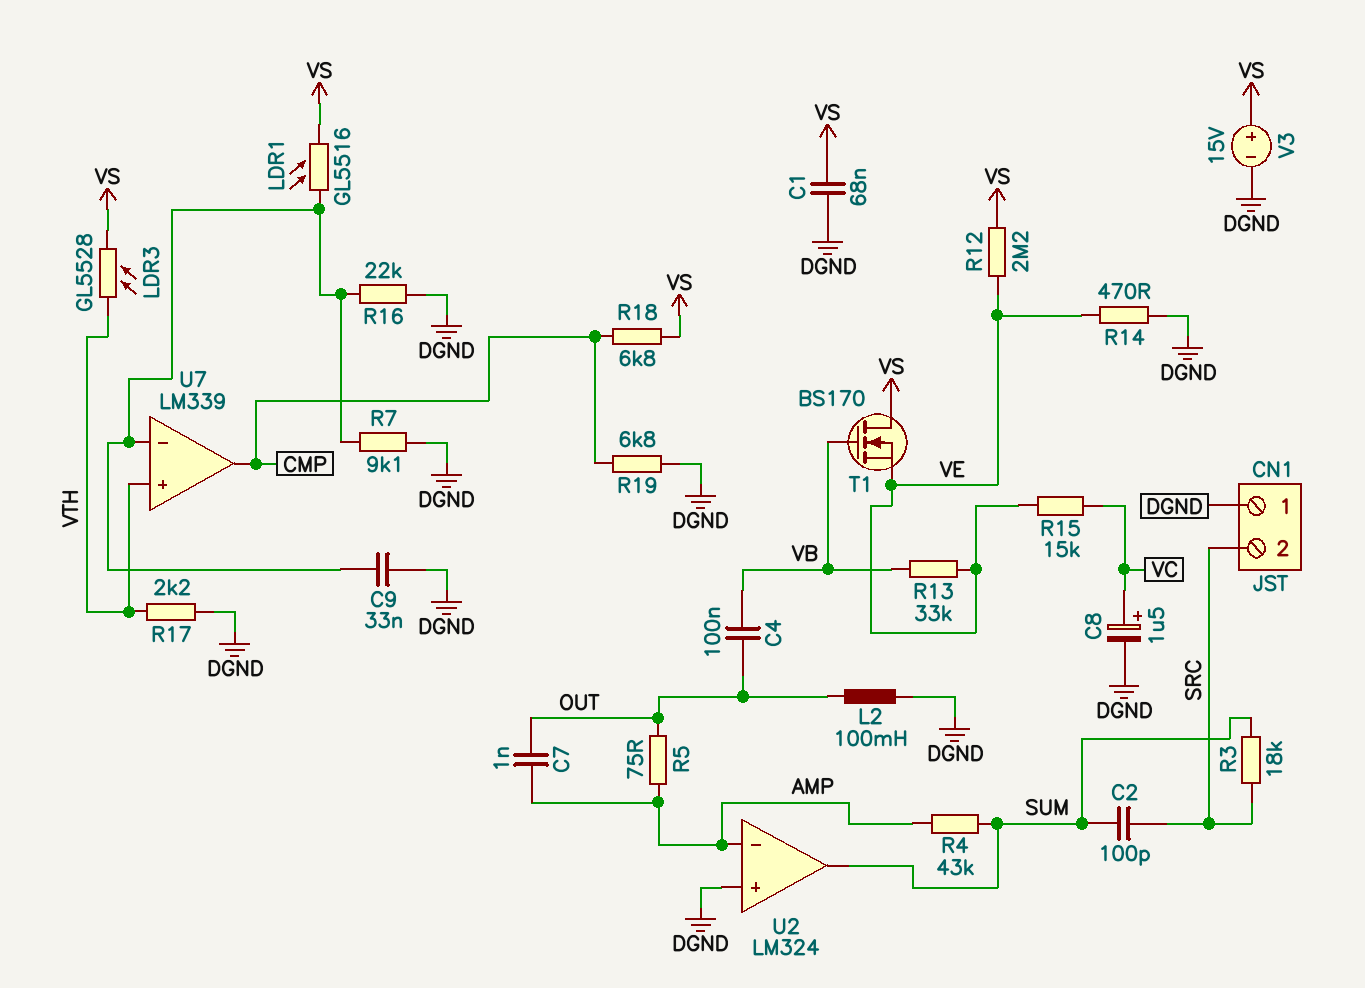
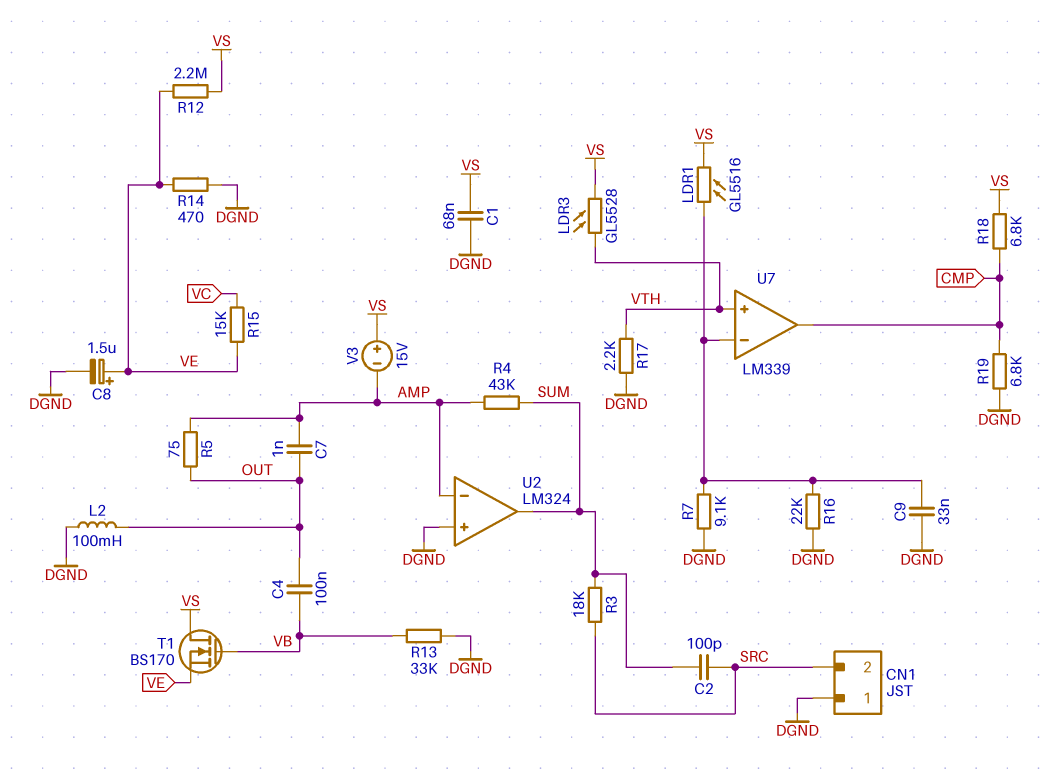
C8: 1.5uF (plus VC, minus DGND) -> 1.5uF (plus VE, minus DGND)
R13: 33k (VB, VE) -> 33k (DGND, VB)
V3: 15V (plus VS, minus DGND) -> 15V (plus VS, minus AMP)

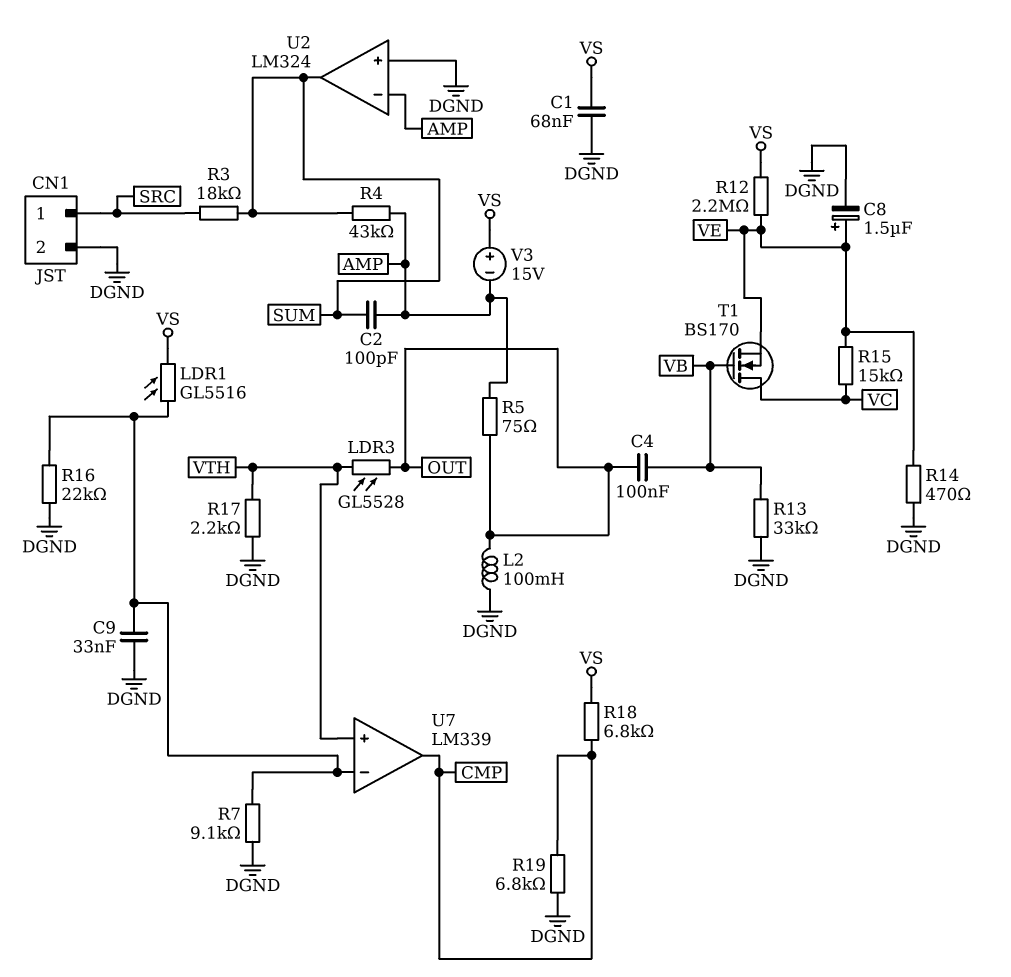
C2: 100pF (SRC, SUM) -> 100pF (AMP, SUM)
C7: 1nF (AMP, OUT) -> none
CN1 pin 1: DGND -> SRC
CN1 pin 2: SRC -> DGND
LDR3: GL5528 (VS, VTH) -> GL5528 (OUT, VTH)
T1: NMOS BS170 (G VB, D VS, S VE) -> NMOS BS170 (G VB, D VC, S VE)

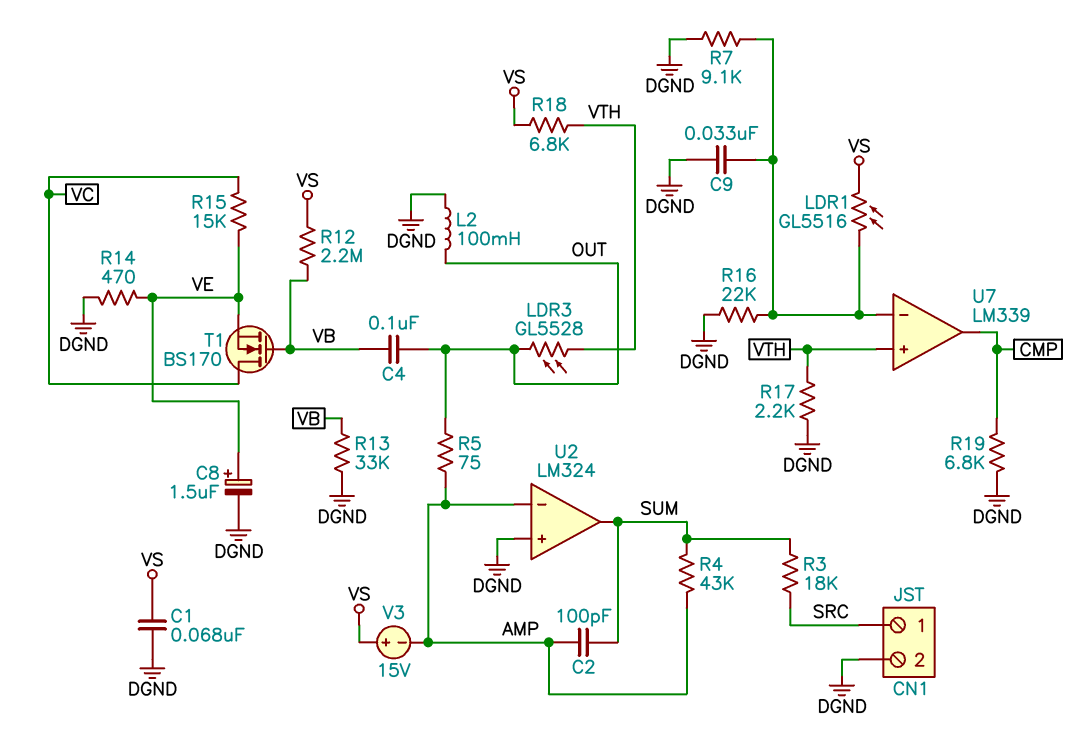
R12: 2.2M (VE, VS) -> 2.2M (VB, VS)
R18: 6.8k (CMP, VS) -> 6.8k (VS, VTH)

